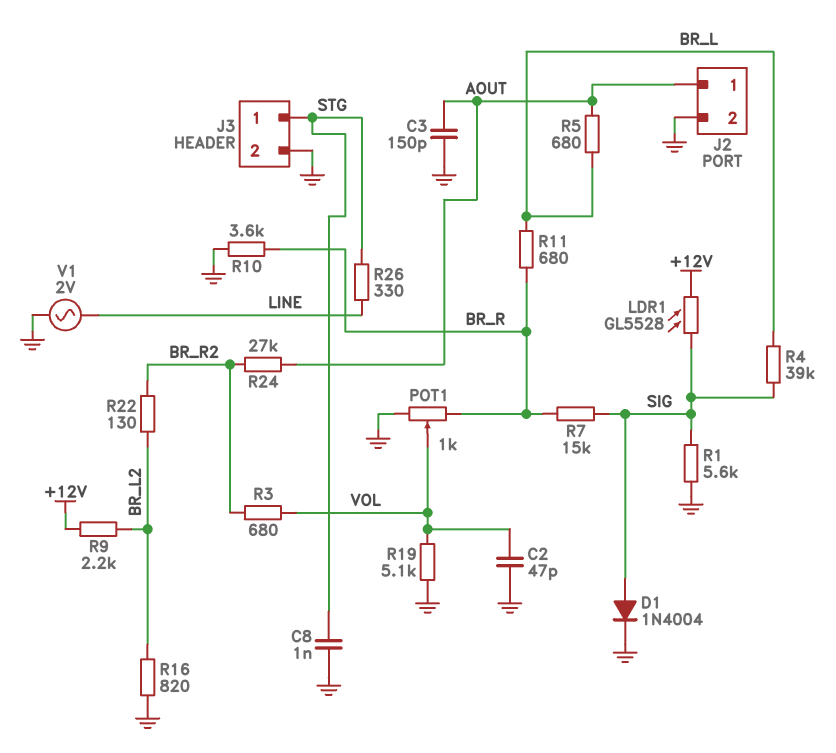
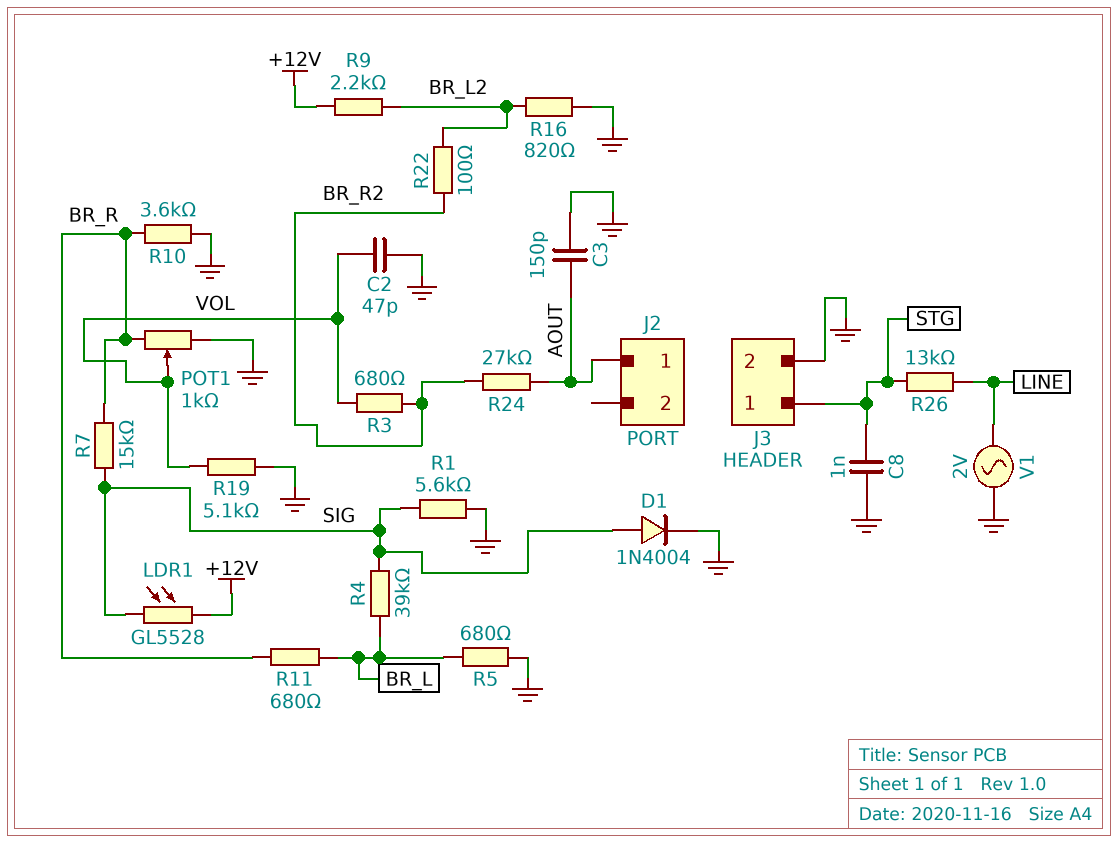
J2 pin 2: GND -> none
R5: 680 (AOUT, BR_L) -> 680 (BR_L, GND)
R22: 130 (BR_L2, BR_R2) -> 100 (BR_L2, BR_R2)
R26: 330 (LINE, STG) -> 13k (LINE, STG)

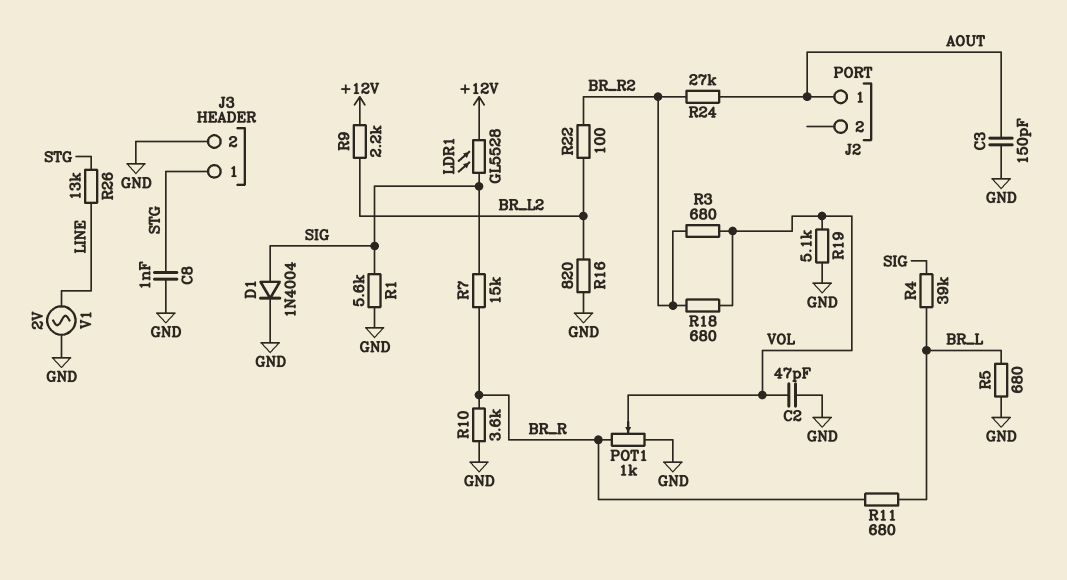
R18: none -> 680 (BR_R2, VOL)

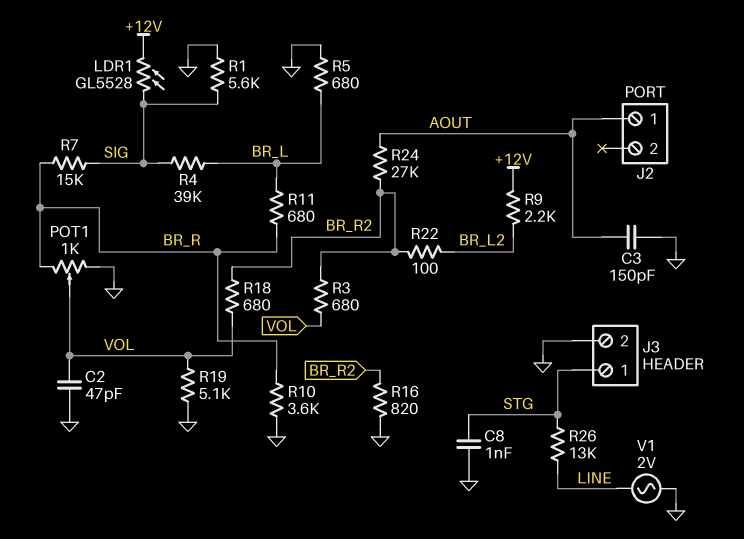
D1: diode 1N4004 (A SIG, K GND) -> none
R16: 820 (BR_L2, GND) -> 820 (BR_R2, GND)

